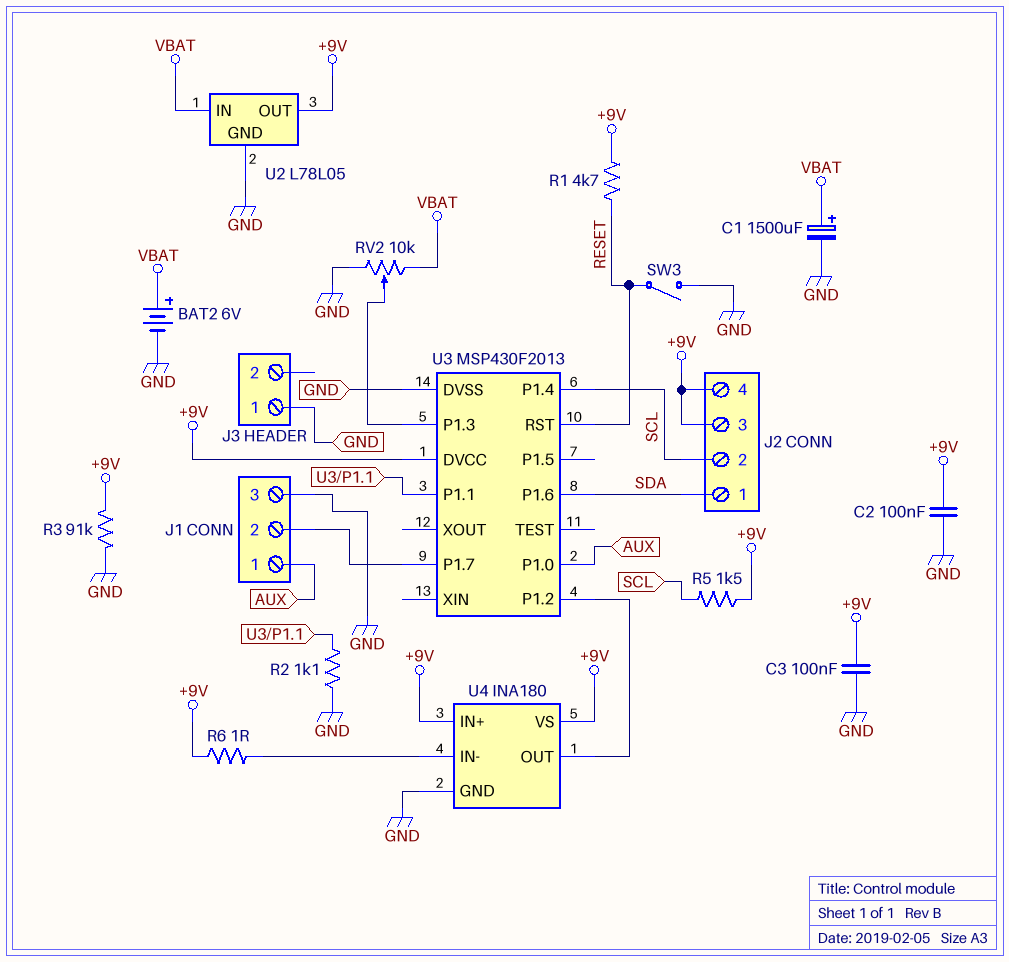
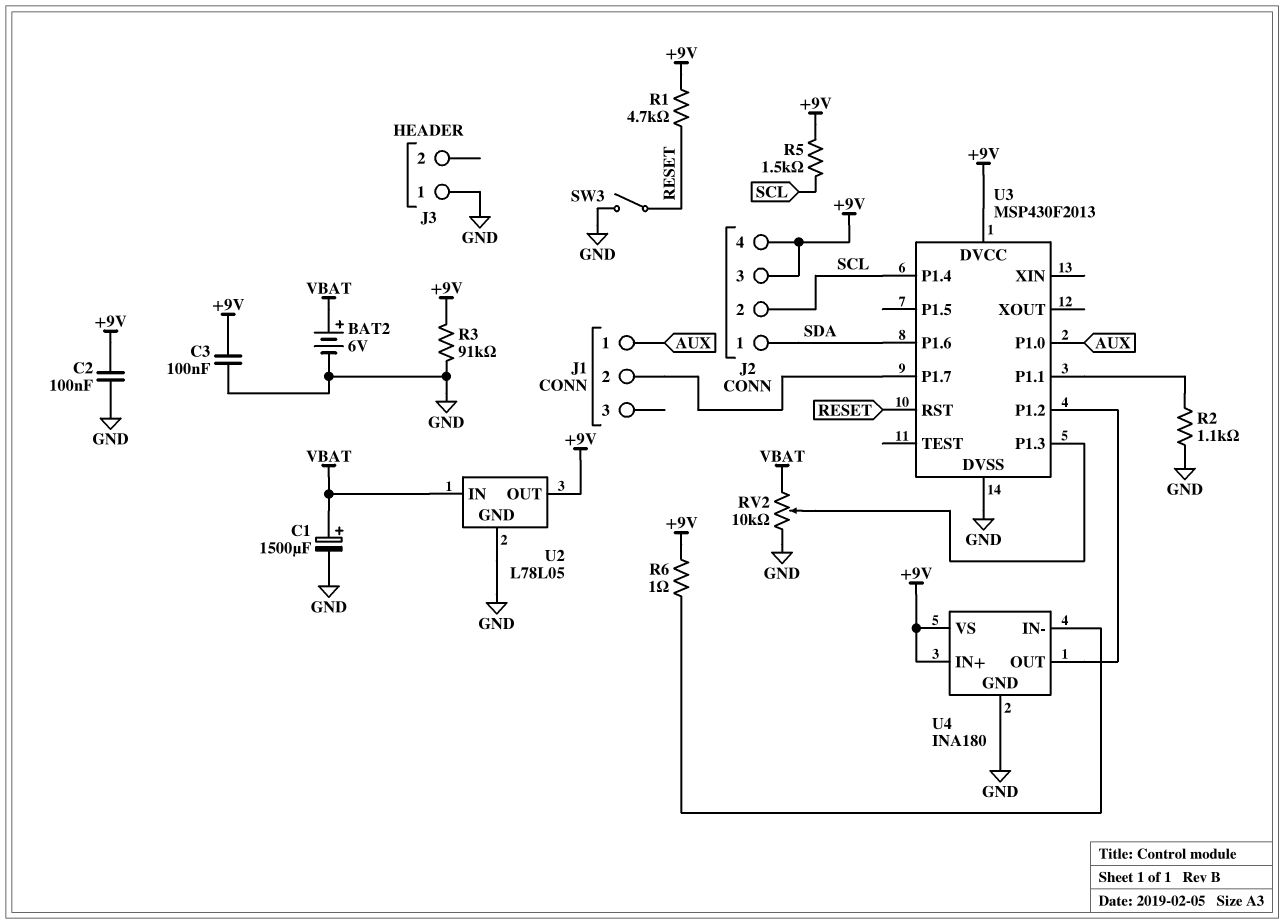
J1 pin 3: GND -> none

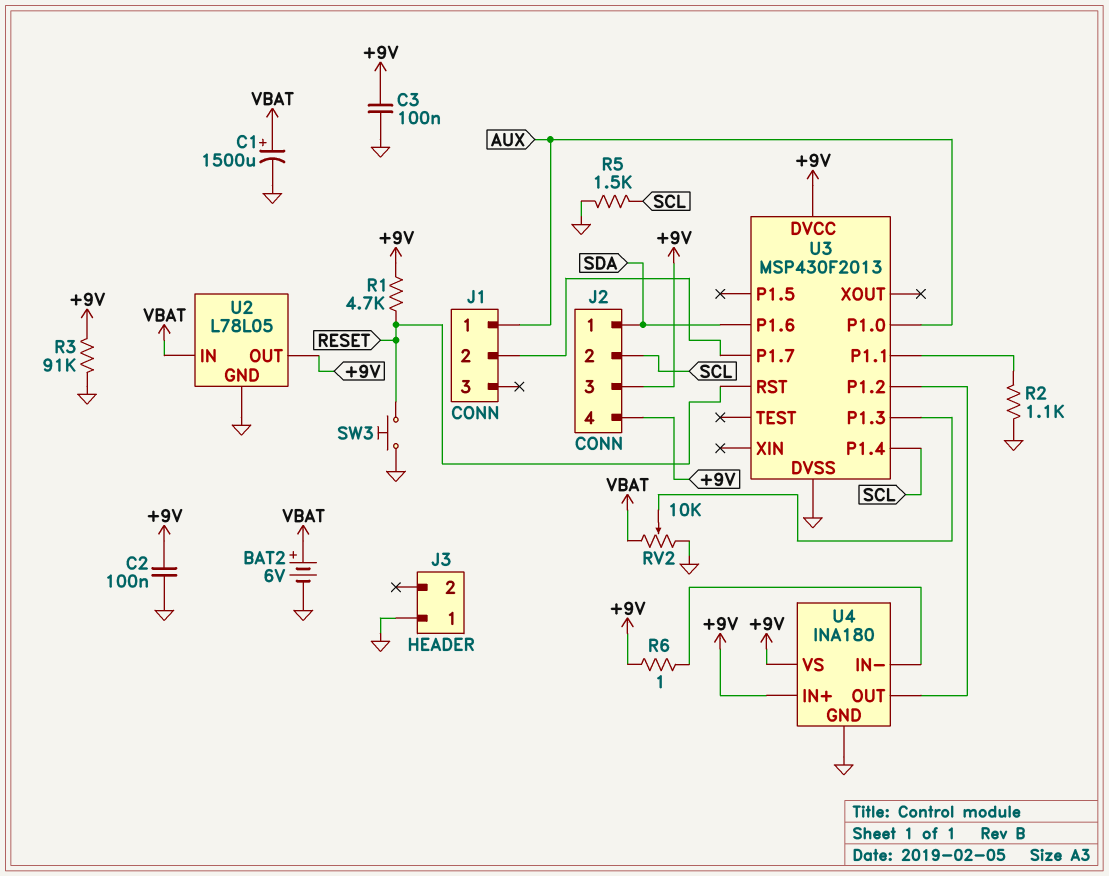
R5: 1.5k (+9V, SCL) -> 1.5k (GND, SCL)
SW3: switch (GND, RESET) -> button (GND, RESET)

